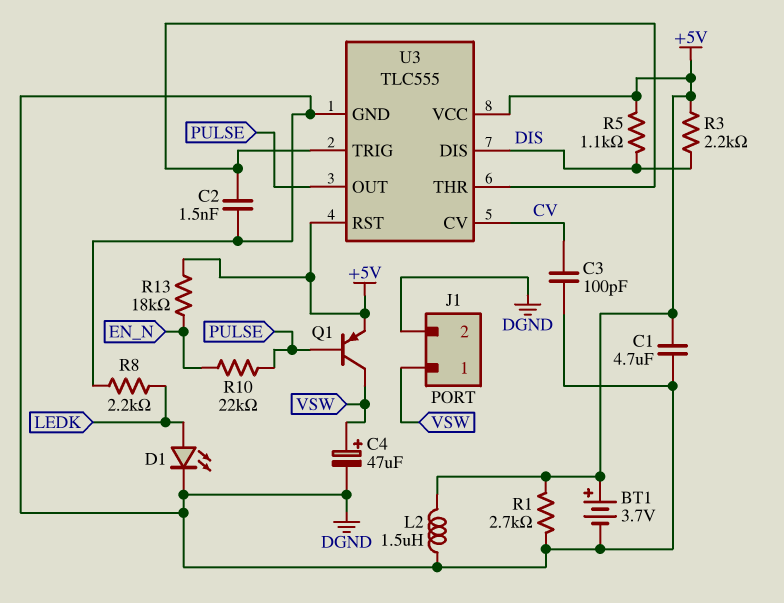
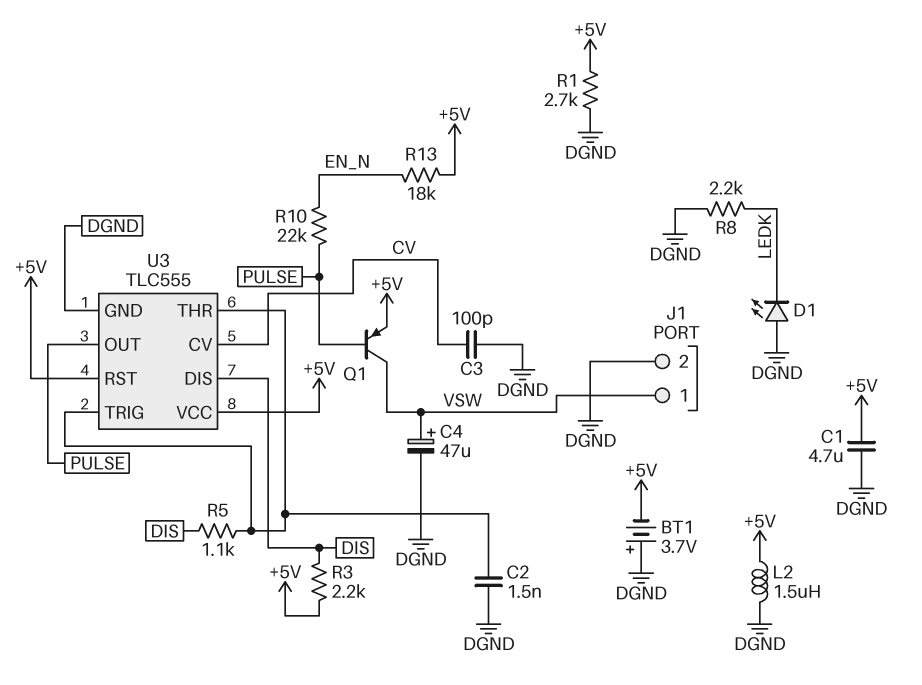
BT1: 3.7V (plus +5V, minus DGND) -> 3.7V (plus DGND, minus +5V)
D1: LED (A LEDK, K DGND) -> LED (A DGND, K LEDK)
R5: 1.1k (+5V, DIS) -> 1.1k (DIS, U3/THR)

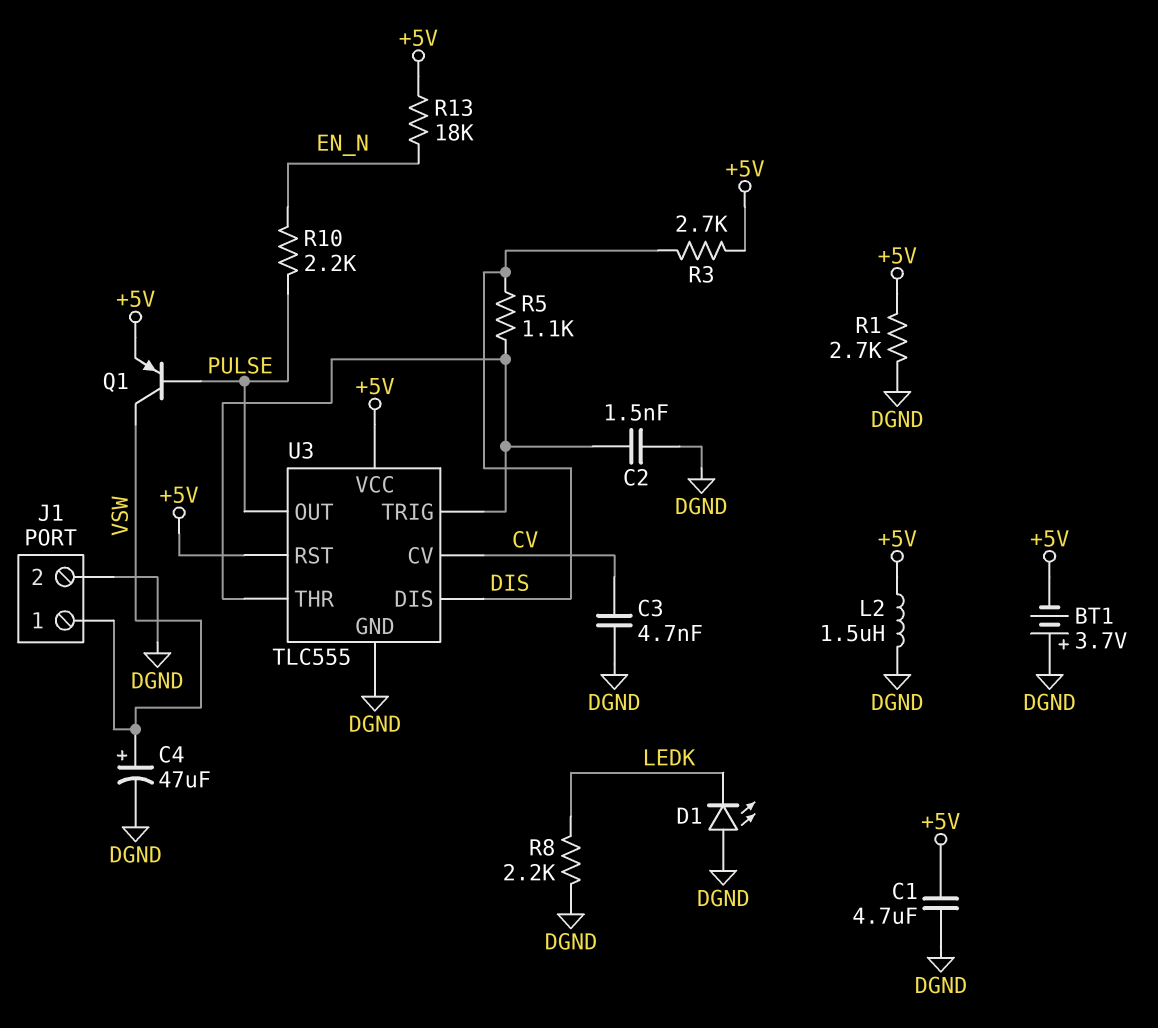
C3: 100pF (CV, DGND) -> 4.7nF (CV, DGND)
R3: 2.2k (+5V, DIS) -> 2.7k (+5V, DIS)
R10: 22k (EN_N, PULSE) -> 2.2k (EN_N, PULSE)

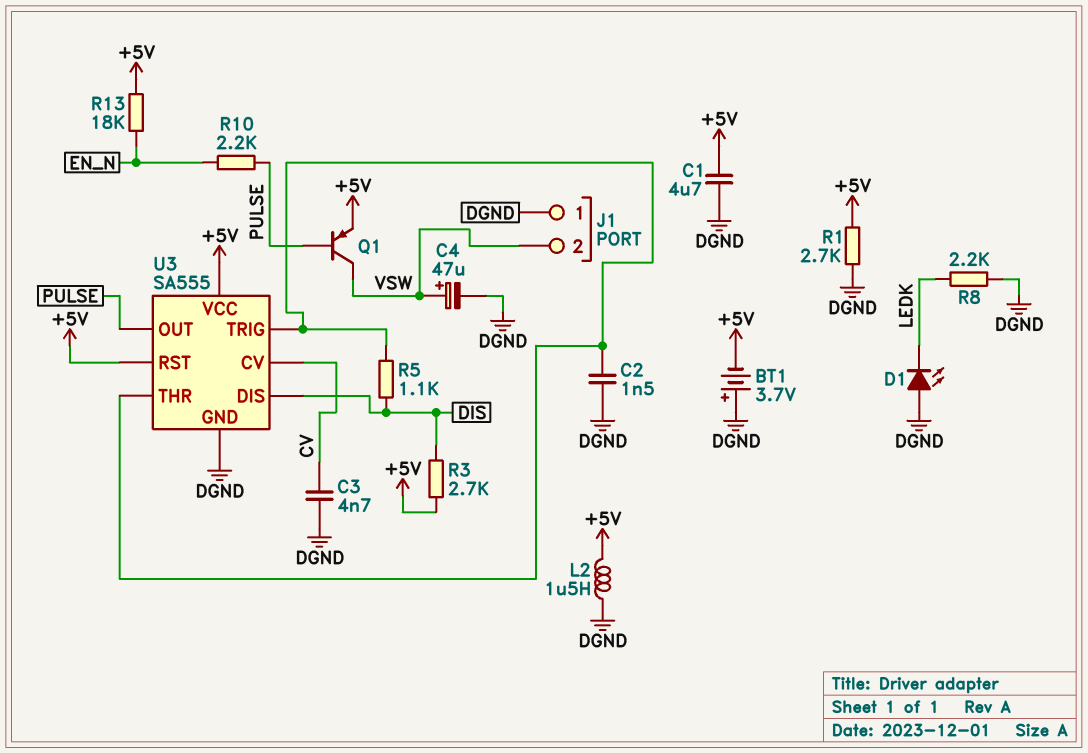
J1 pin 1: VSW -> DGND
J1 pin 2: DGND -> VSW
U3: TLC555 -> SA555

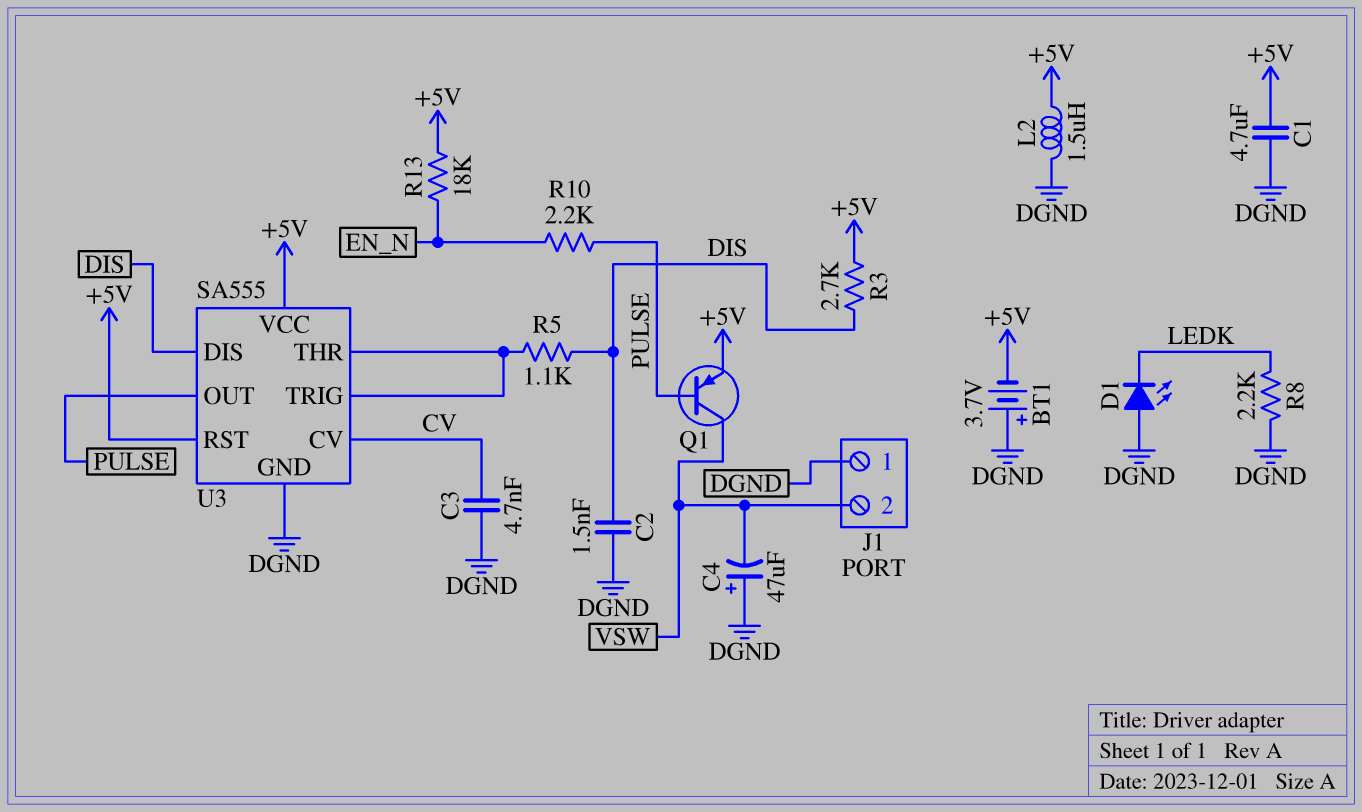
C2: 1.5nF (DGND, U3/THR) -> 1.5nF (DGND, DIS)
C4: 47uF (plus VSW, minus DGND) -> 47uF (plus DGND, minus VSW)
R1: 2.7k (+5V, DGND) -> none

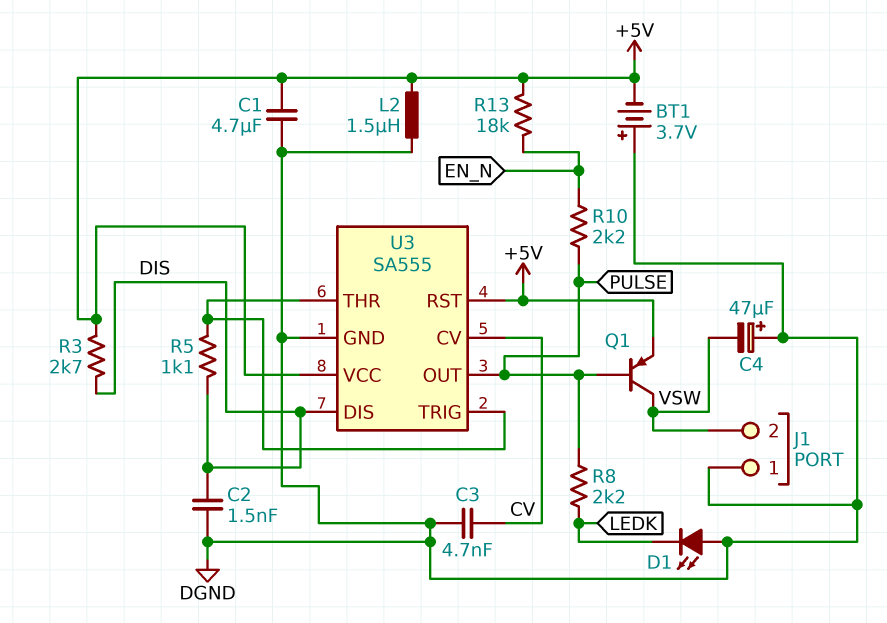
R8: 2.2k (DGND, LEDK) -> 2.2k (LEDK, PULSE)

